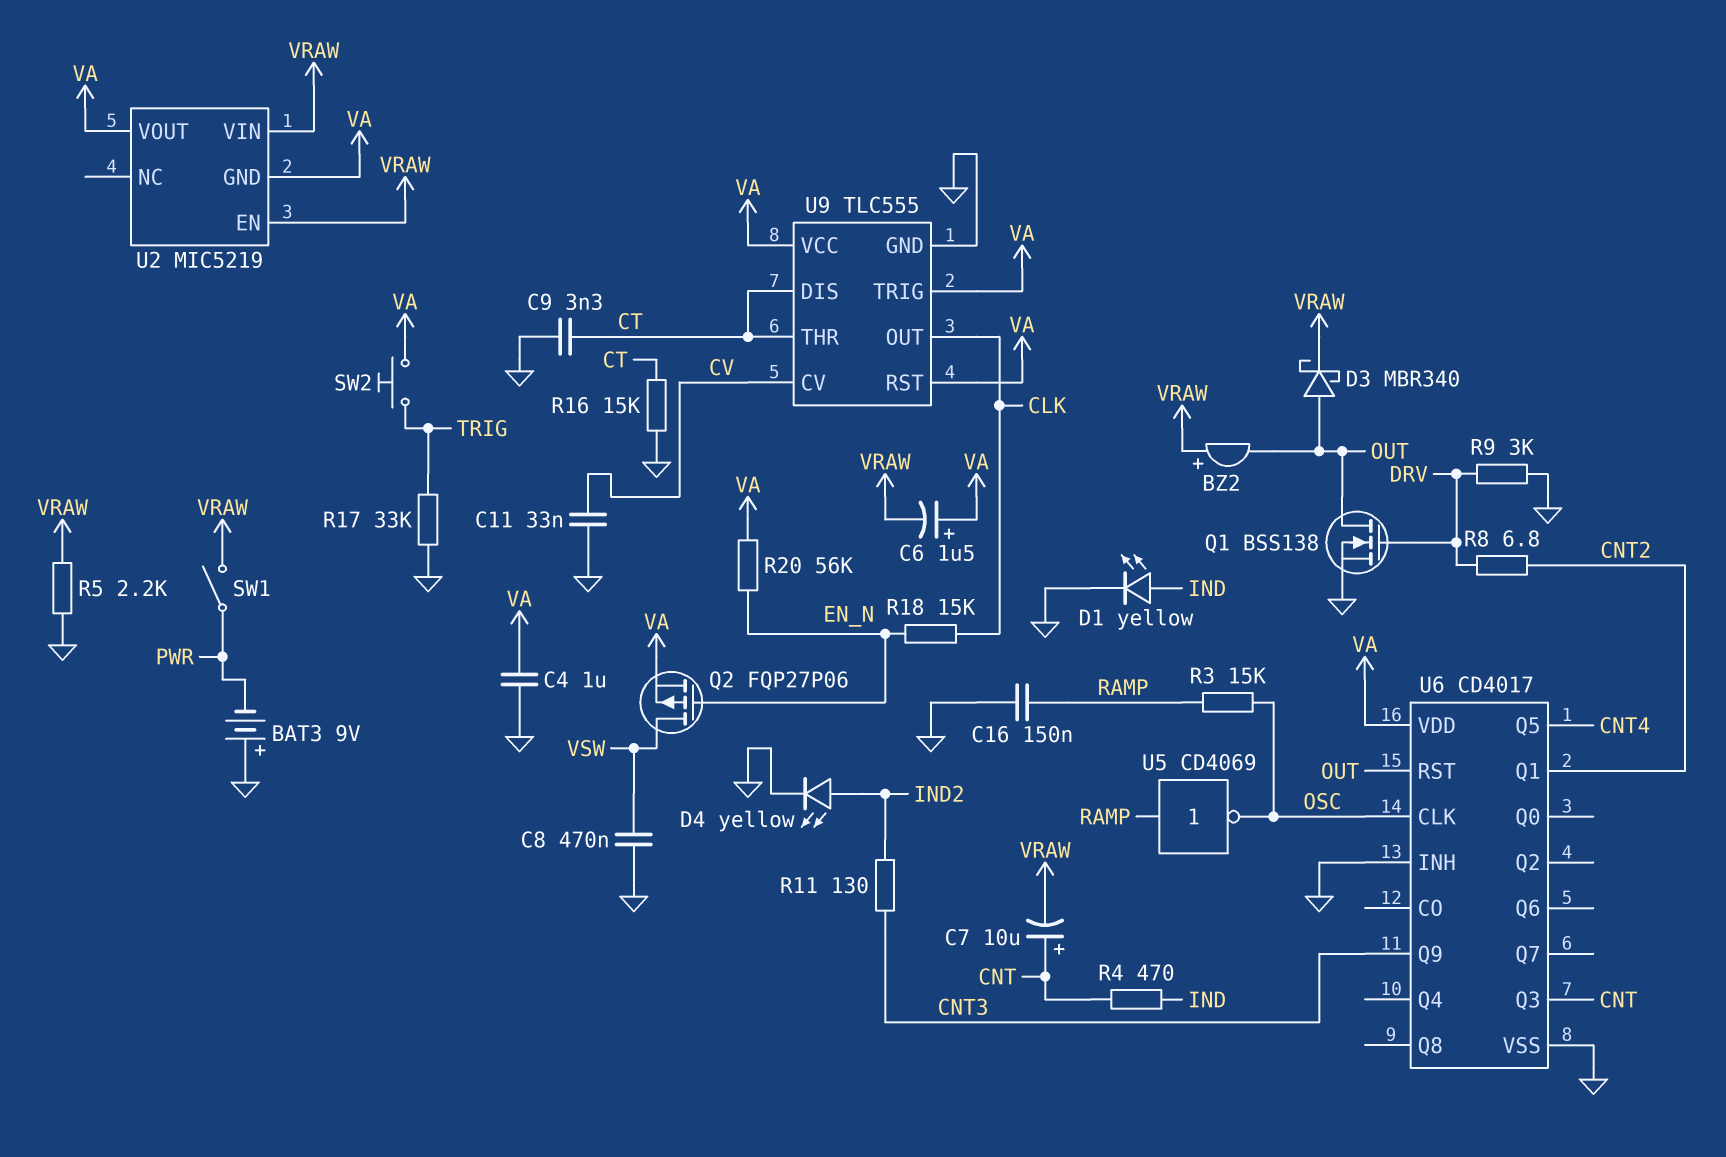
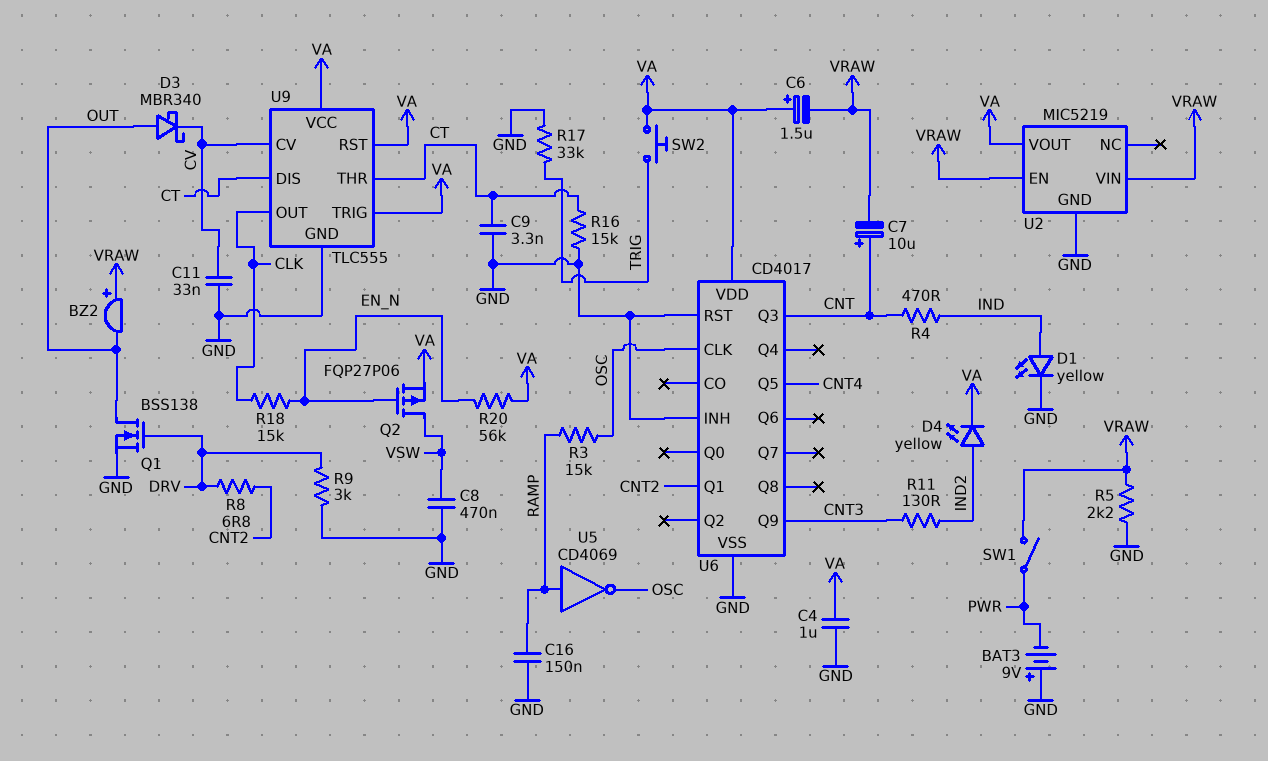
D3: schottky MBR340 (A OUT, K VRAW) -> schottky MBR340 (A OUT, K CV)
D4: LED yellow (A IND2, K GND) -> LED yellow (A IND2, K VA)
U2 pin GND: VA -> GND
U6 pin RST: OUT -> GND

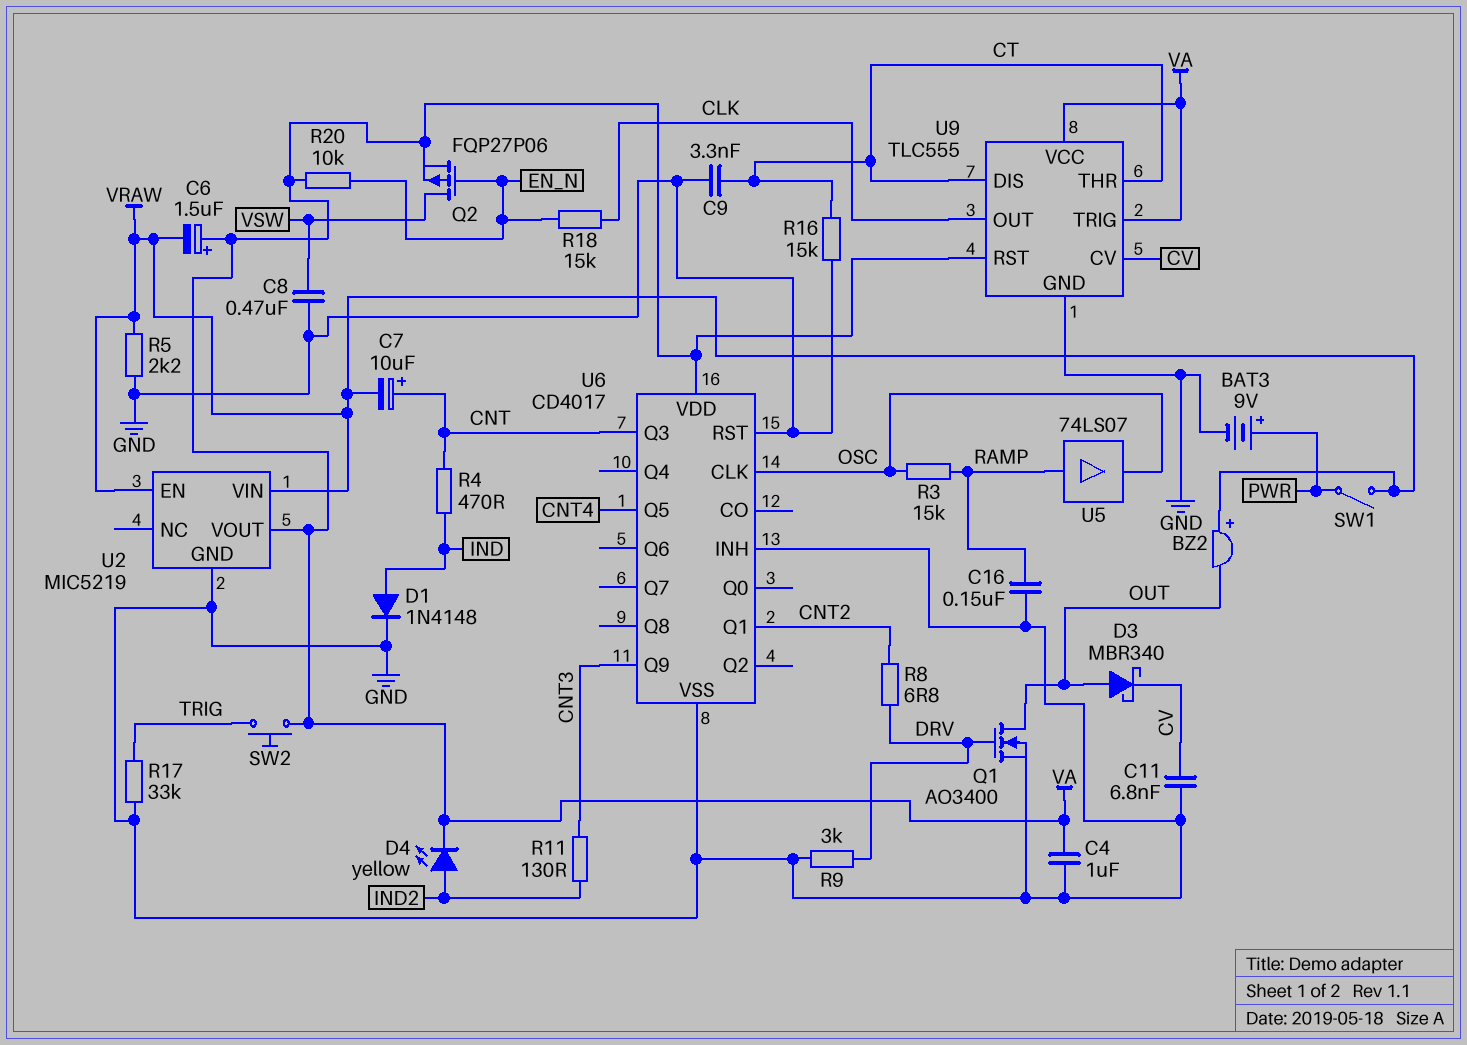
BAT3: 9V (plus GND, minus PWR) -> 9V (plus PWR, minus GND)
C11: 33nF (CV, GND) -> 6.8nF (CV, GND)
D1: LED yellow (A IND, K GND) -> diode 1N4148 (A IND, K GND)
Q1: NMOS BSS138 (G DRV, D OUT, S GND) -> NMOS AO3400 (G DRV, D OUT, S GND)
R20: 56k (EN_N, VA) -> 10k (EN_N, VA)
U5: NOT CD4069 (in RAMP, out OSC) -> buffer 74LS07 (in RAMP, out OSC)

